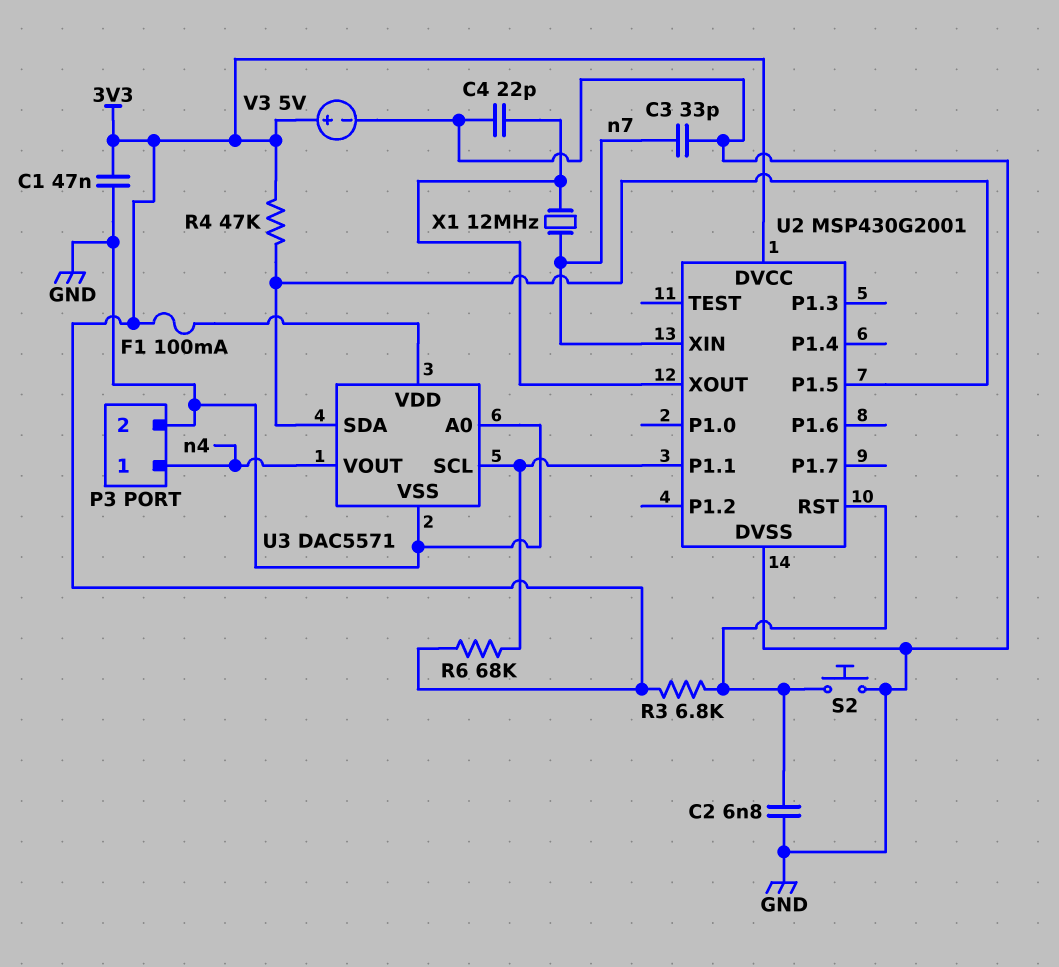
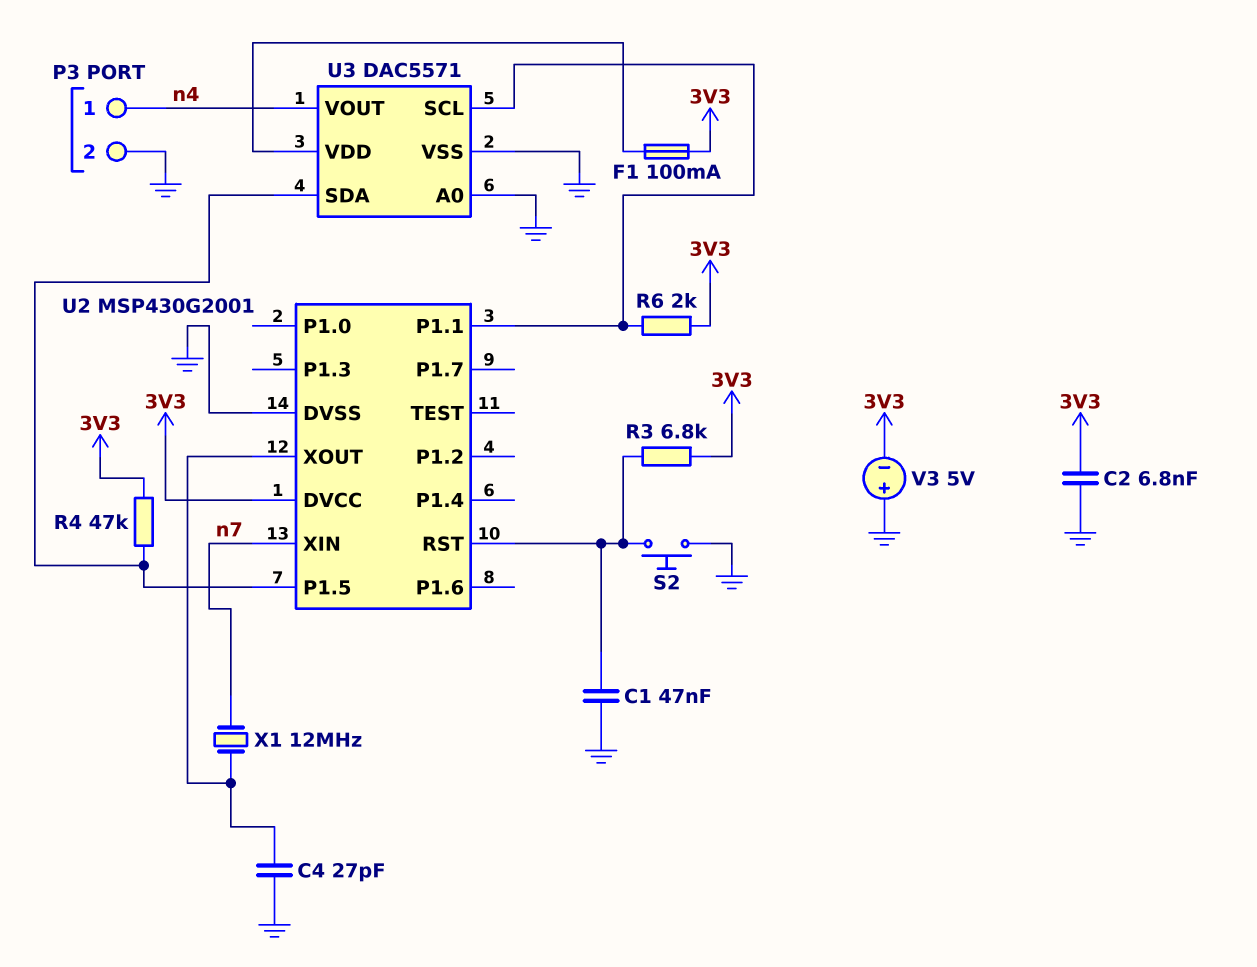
C1: 47nF (3V3, GND) -> 47nF (GND, U2/RST)
C2: 6.8nF (GND, U2/RST) -> 6.8nF (3V3, GND)
C3: 33pF (GND, n7) -> none
C4: 22pF (GND, U2/XOUT) -> 27pF (GND, U2/XOUT)
R6: 68k (3V3, U2/P1.1) -> 2k (3V3, U2/P1.1)
V3: 5V (plus 3V3, minus GND) -> 5V (plus GND, minus 3V3)

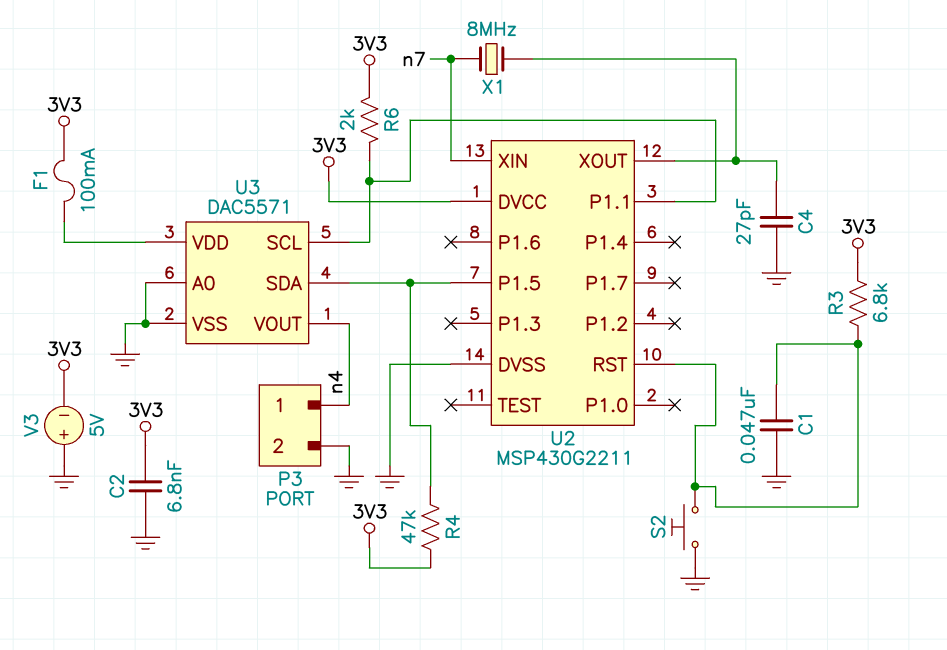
U2: MSP430G2001 -> MSP430G2211
X1: 12MHz (U2/XOUT, n7) -> 8MHz (U2/XOUT, n7)

